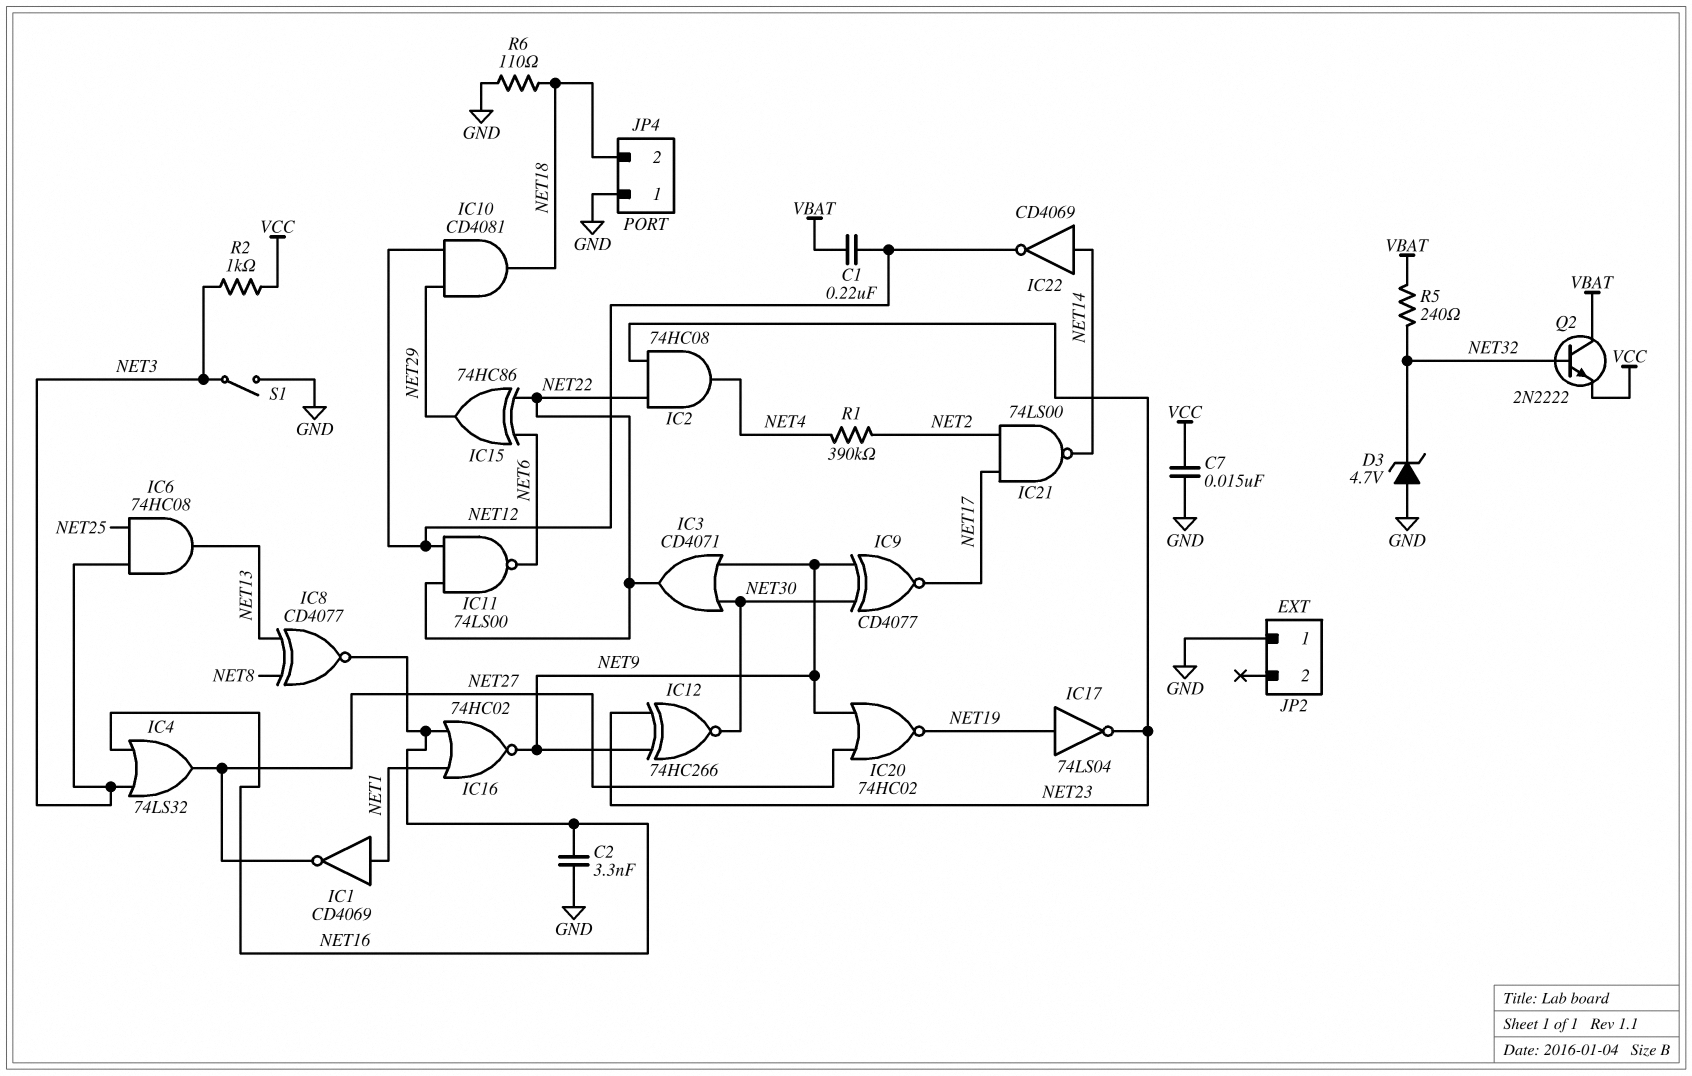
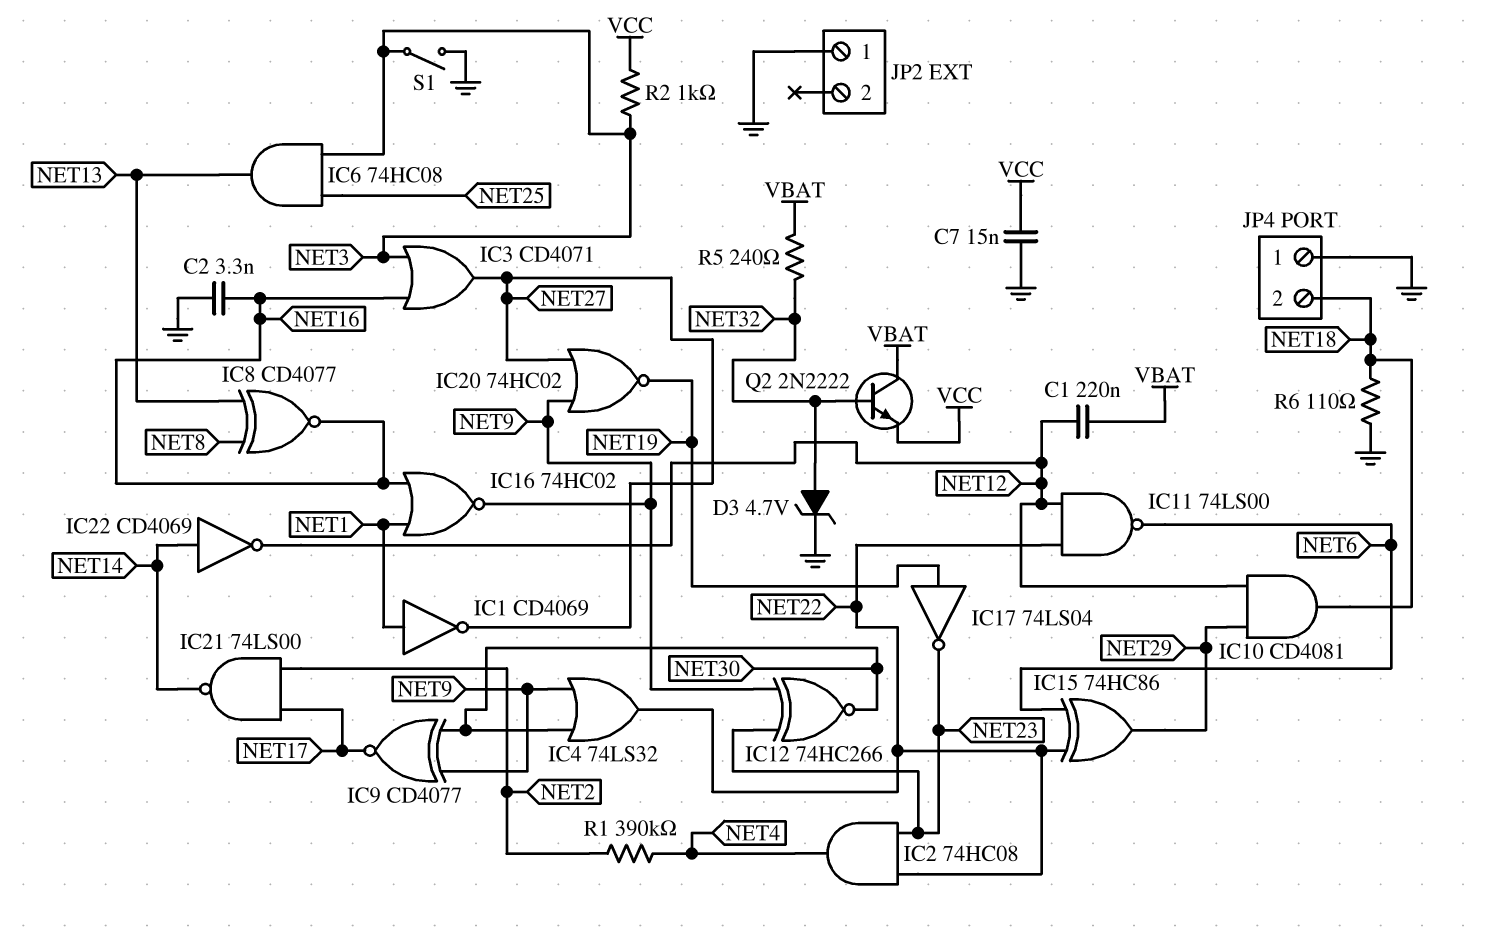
D3: zener 4.7V (A GND, K NET32) -> zener 4.7V (A NET32, K GND)
IC3: OR CD4071 (in NET9, in NET30, out NET22) -> OR CD4071 (in NET3, in NET16, out NET27)
IC4: OR 74LS32 (in NET3, in NET16, out NET27) -> OR 74LS32 (in NET9, in NET30, out NET22)

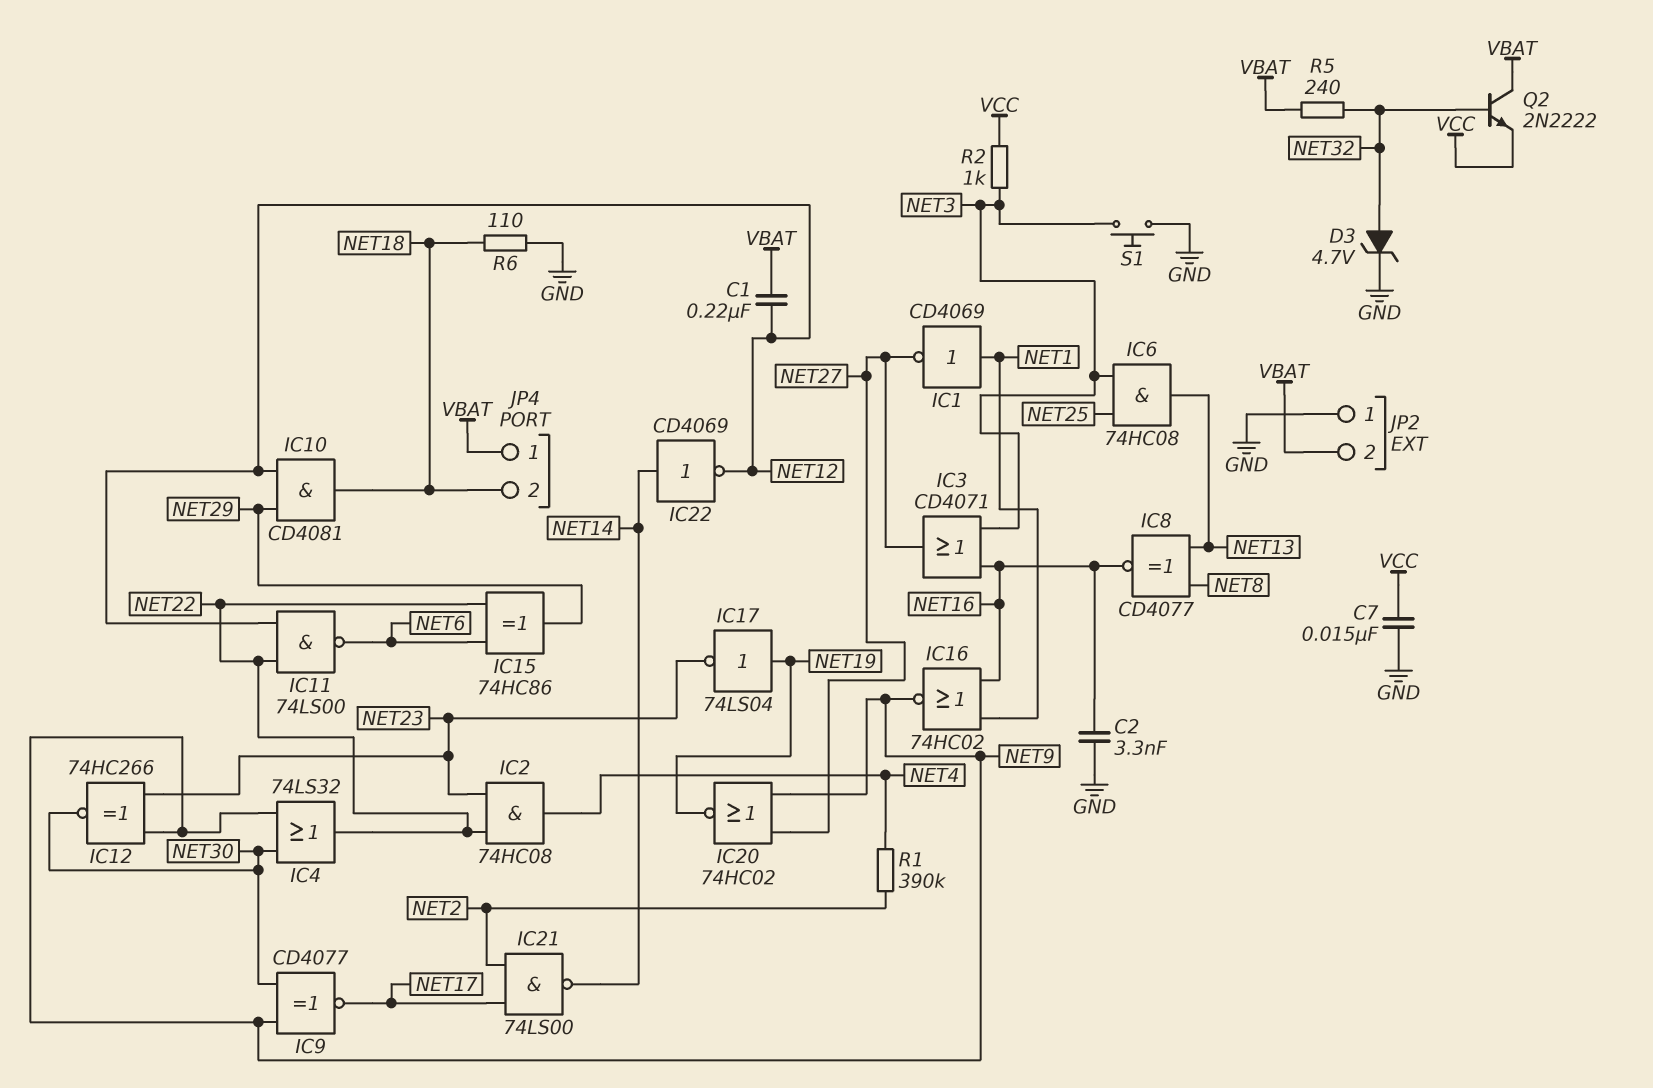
JP2 pin 2: none -> VBAT
JP4 pin 1: GND -> VBAT
S1: switch (GND, NET3) -> button (GND, NET3)

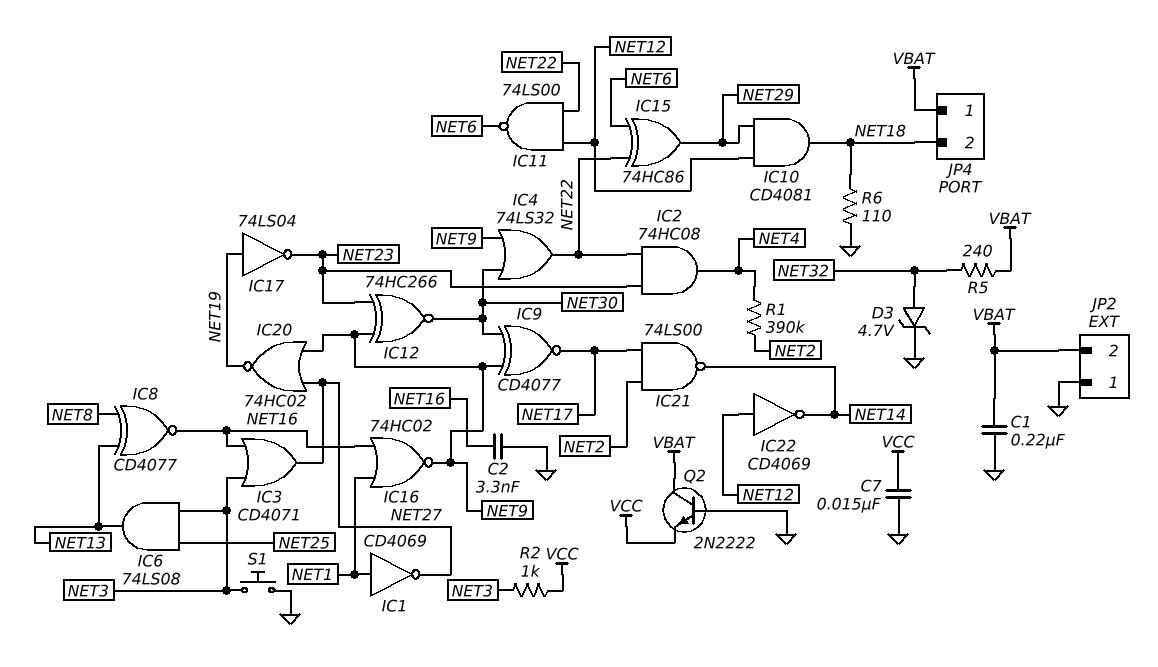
C1: 220nF (NET12, VBAT) -> 220nF (GND, VBAT)
IC6: AND 74HC08 (in NET3, in NET25, out NET13) -> AND 74LS08 (in NET3, in NET25, out NET13)
IC22: NOT CD4069 (in NET14, out NET12) -> NOT CD4069 (in NET12, out NET14)
Q2: NPN 2N2222 (B NET32, C VBAT, E VCC) -> NPN 2N2222 (B GND, C VBAT, E VCC)

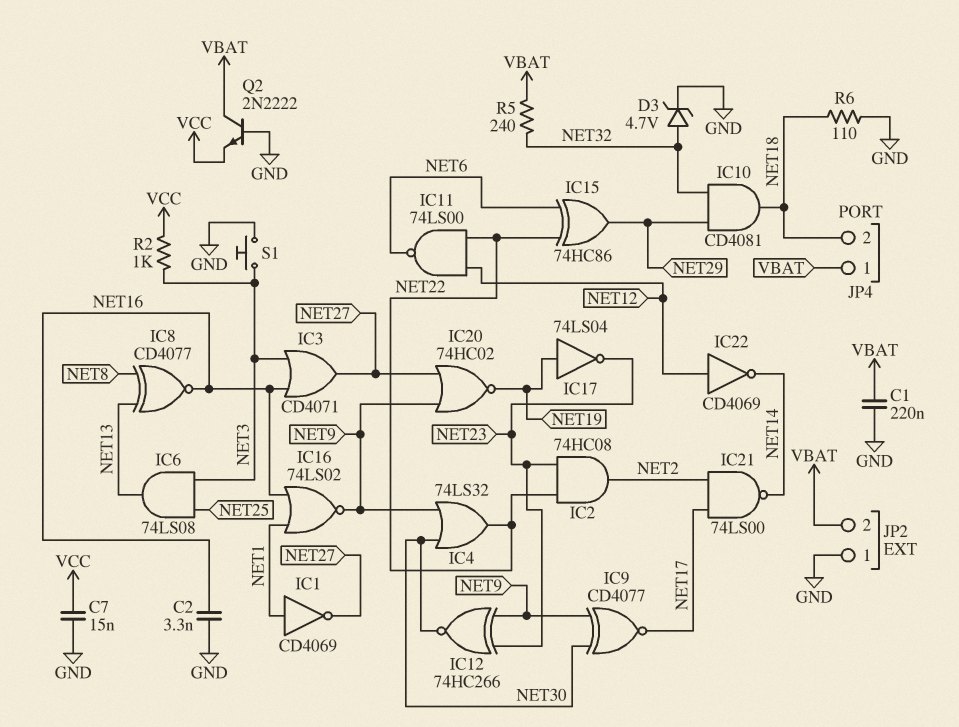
IC2: AND 74HC08 (in NET22, in NET23, out NET4) -> AND 74HC08 (in NET22, in NET23, out NET2)
IC10: AND CD4081 (in NET12, in NET29, out NET18) -> AND CD4081 (in NET29, in NET32, out NET18)
IC16: NOR 74HC02 (in NET1, in NET16, out NET9) -> NOR 74LS02 (in NET1, in NET16, out NET9)
R1: 390k (NET2, NET4) -> none

